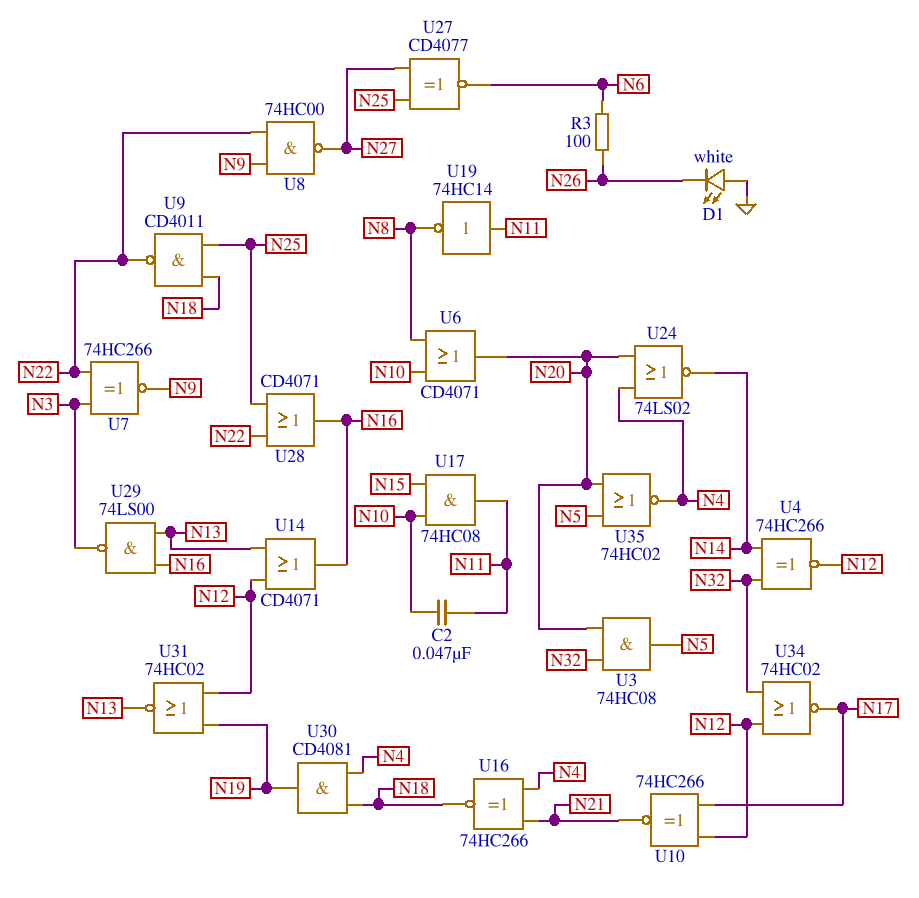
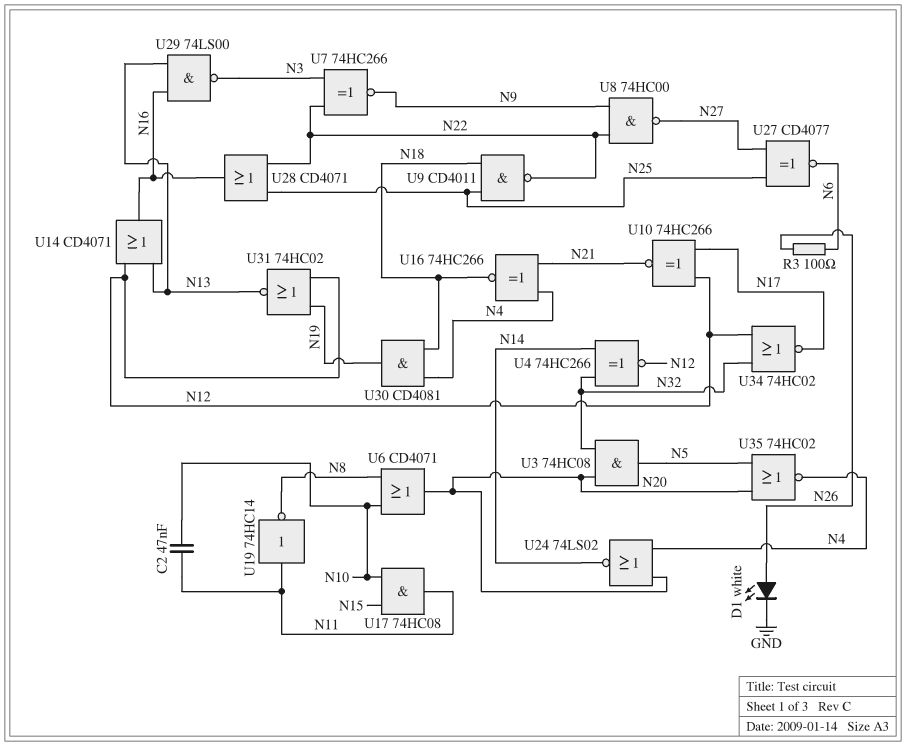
D1: LED white (A GND, K N26) -> LED white (A N26, K GND)

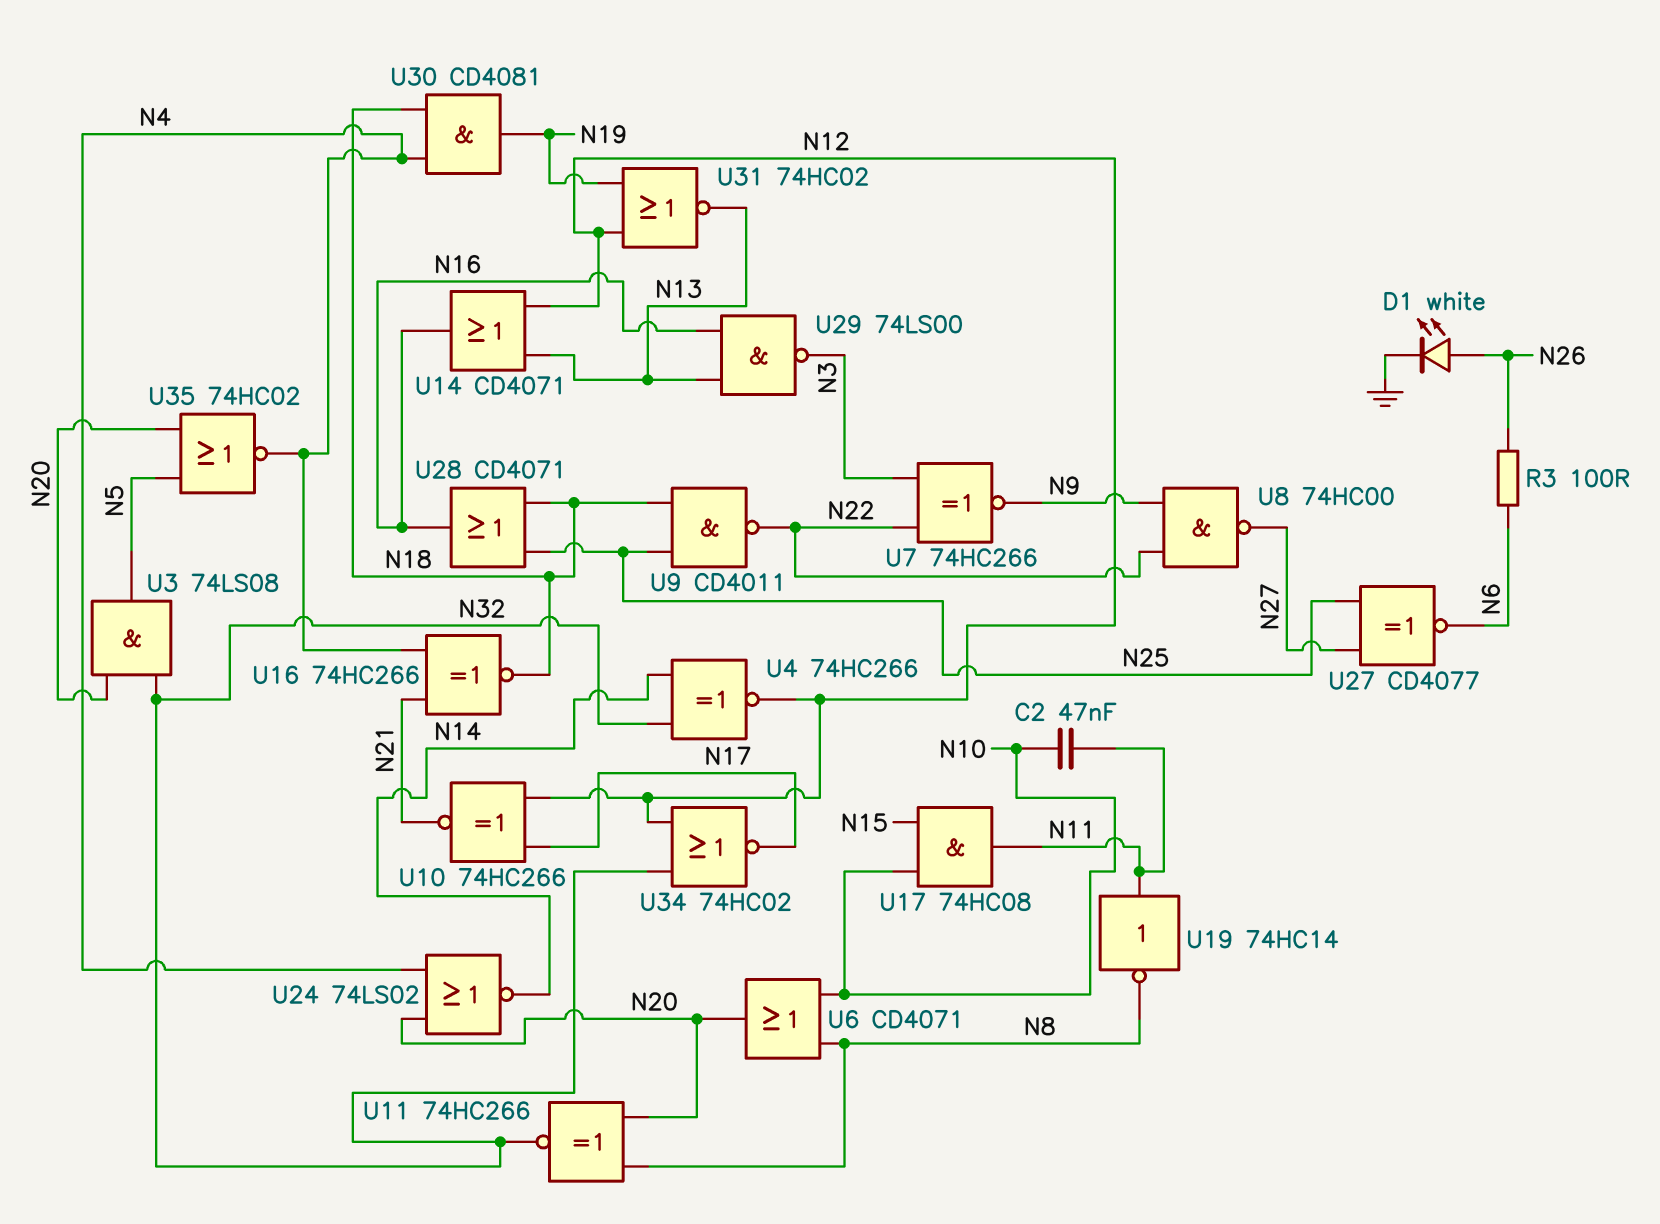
U3: AND 74HC08 (in N20, in N32, out N5) -> AND 74LS08 (in N20, in N32, out N5)
U11: none -> XNOR 74HC266 (in N8, in N20, out N32)
U28: OR CD4071 (in N22, in N25, out N16) -> OR CD4071 (in N18, in N25, out N16)

